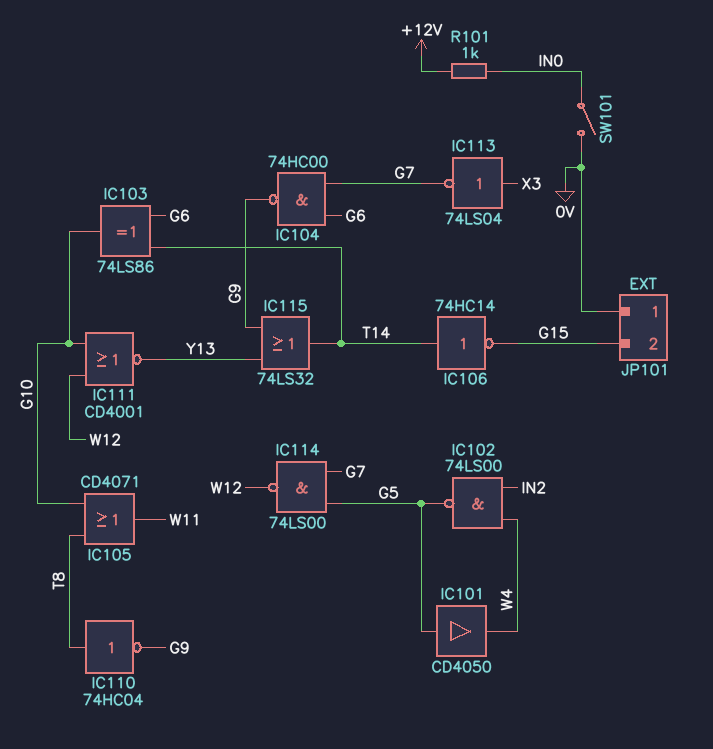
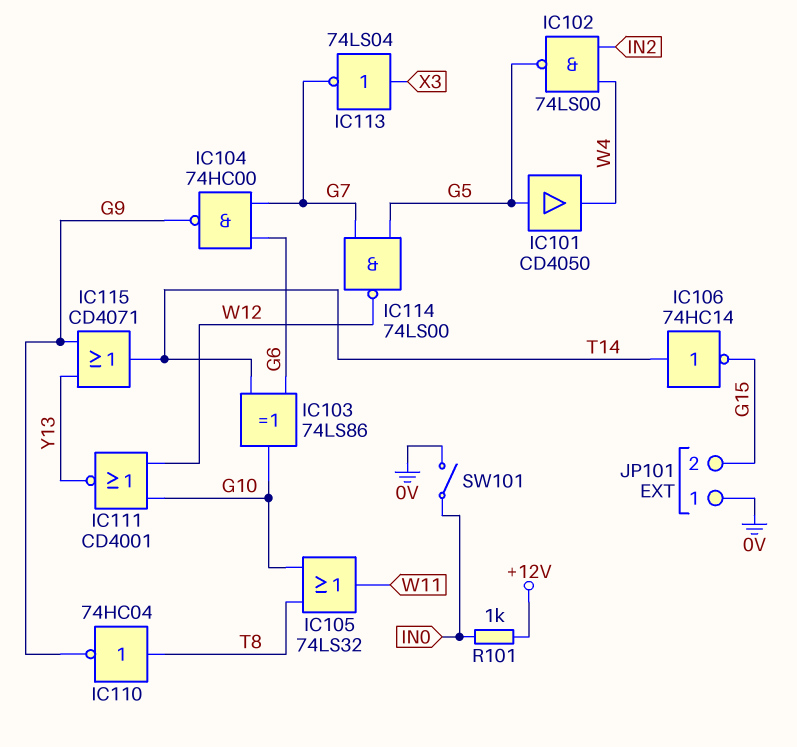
IC105: OR CD4071 (in G10, in T8, out W11) -> OR 74LS32 (in G10, in T8, out W11)
IC115: OR 74LS32 (in G9, in Y13, out T14) -> OR CD4071 (in G9, in Y13, out T14)

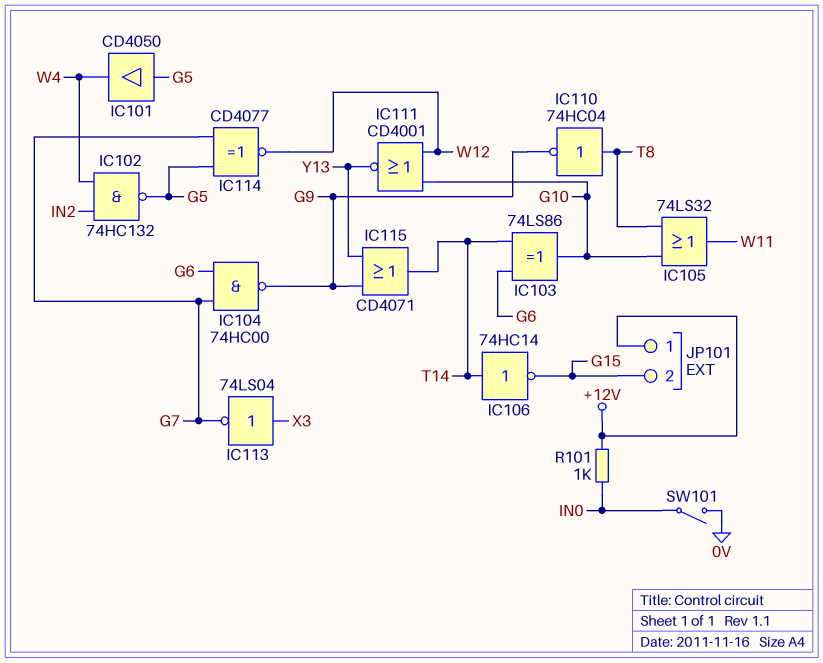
IC102: NAND 74LS00 (in IN2, in W4, out G5) -> NAND 74HC132 (in IN2, in W4, out G5)
IC114: NAND 74LS00 (in G5, in G7, out W12) -> XNOR CD4077 (in G5, in G7, out W12)
JP101 pin 1: 0V -> +12V

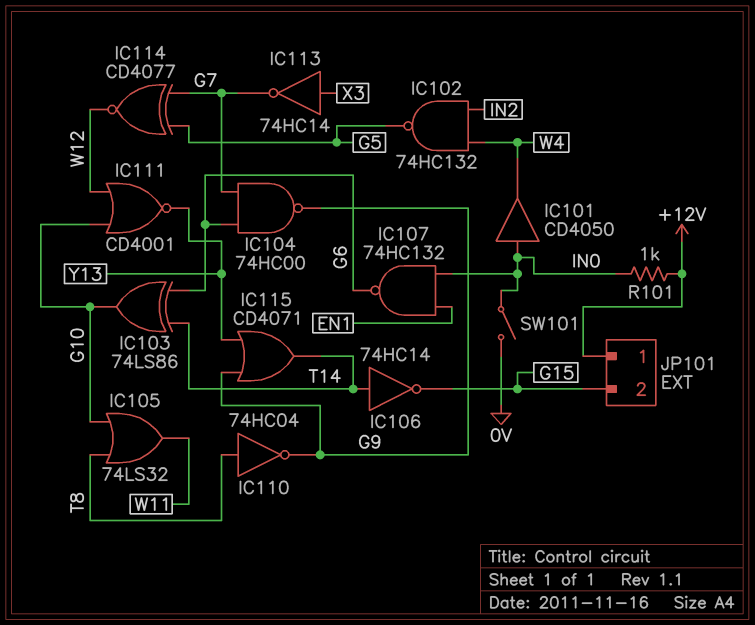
IC101: buffer CD4050 (in G5, out W4) -> buffer CD4050 (in IN0, out W4)
IC107: none -> NAND 74HC132 (in EN1, in IN0, out G6)
IC113: NOT 74LS04 (in X3, out G7) -> NOT 74HC14 (in X3, out G7)

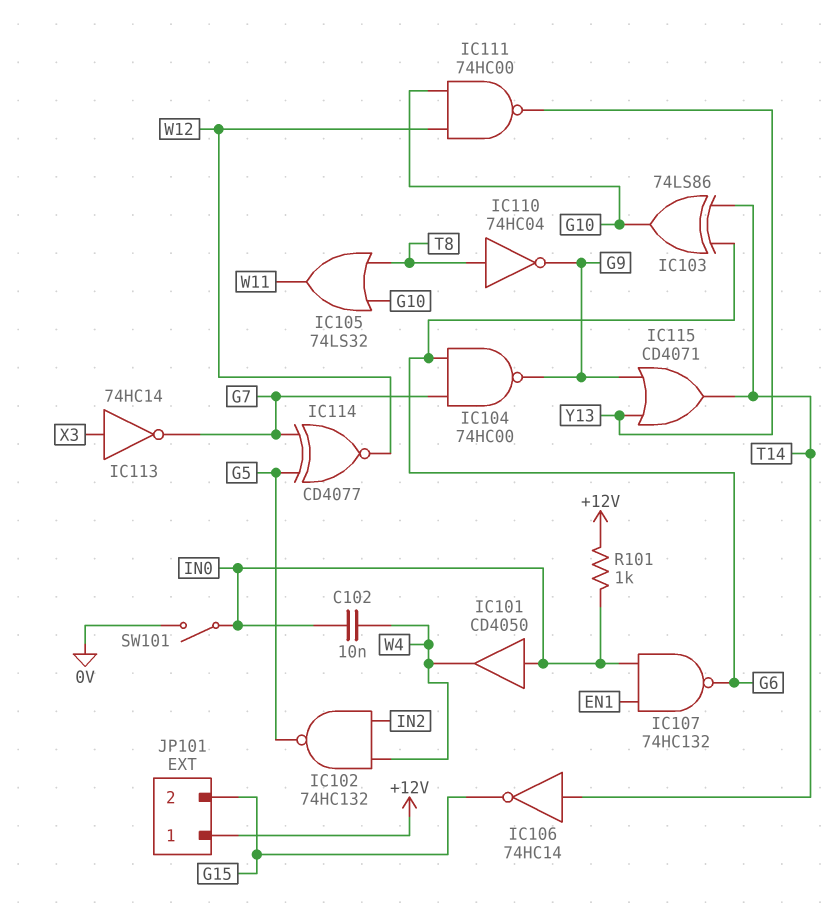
C102: none -> 10nF (IN0, W4)
IC111: NOR CD4001 (in G10, in W12, out Y13) -> NAND 74HC00 (in G10, in W12, out Y13)

